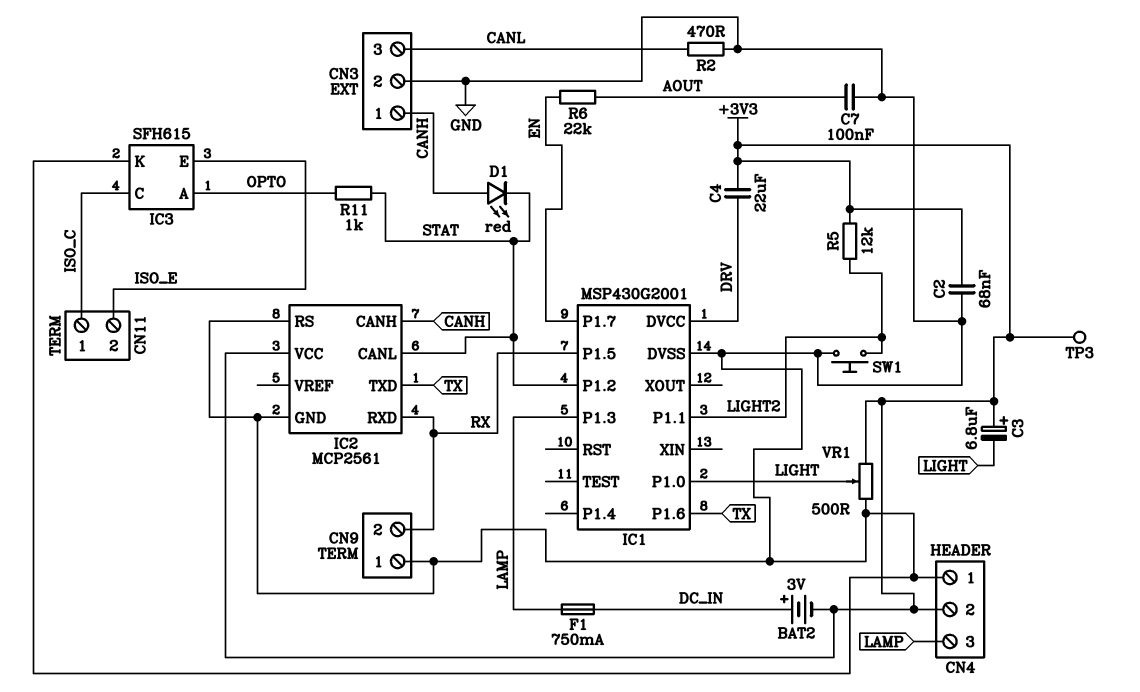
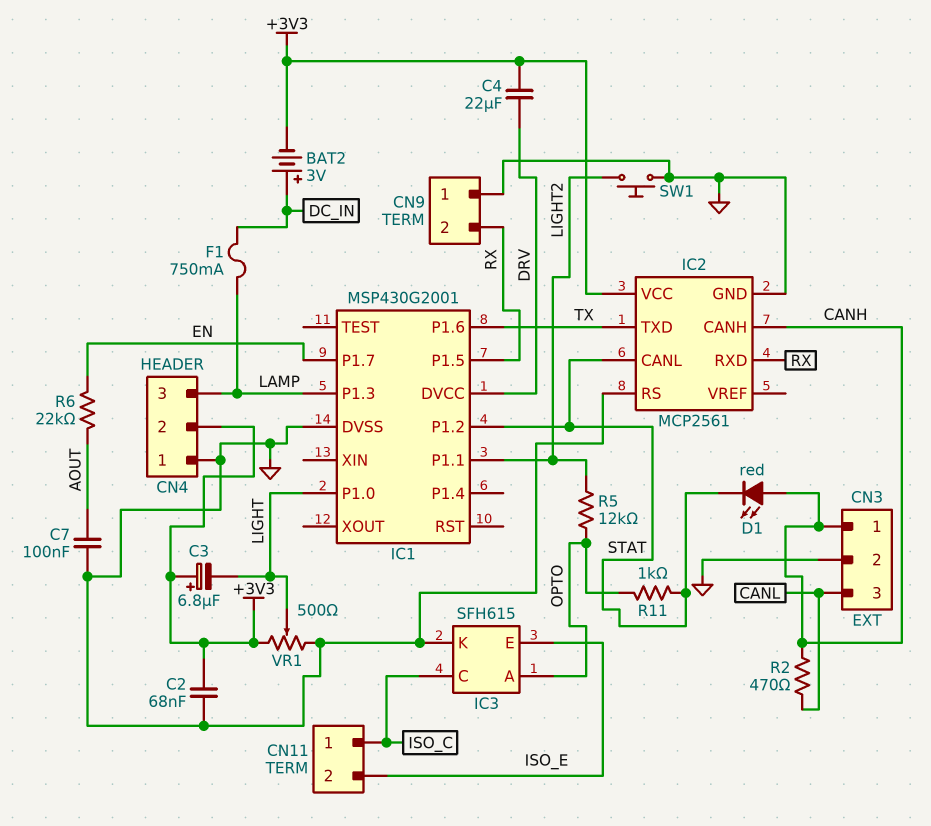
R2: 470 (CANL, GND) -> 470 (CANH, CANL)
R5: 12k (+3V3, LIGHT2) -> 12k (LIGHT2, OPTO)
TP3: test point (+3V3) -> none

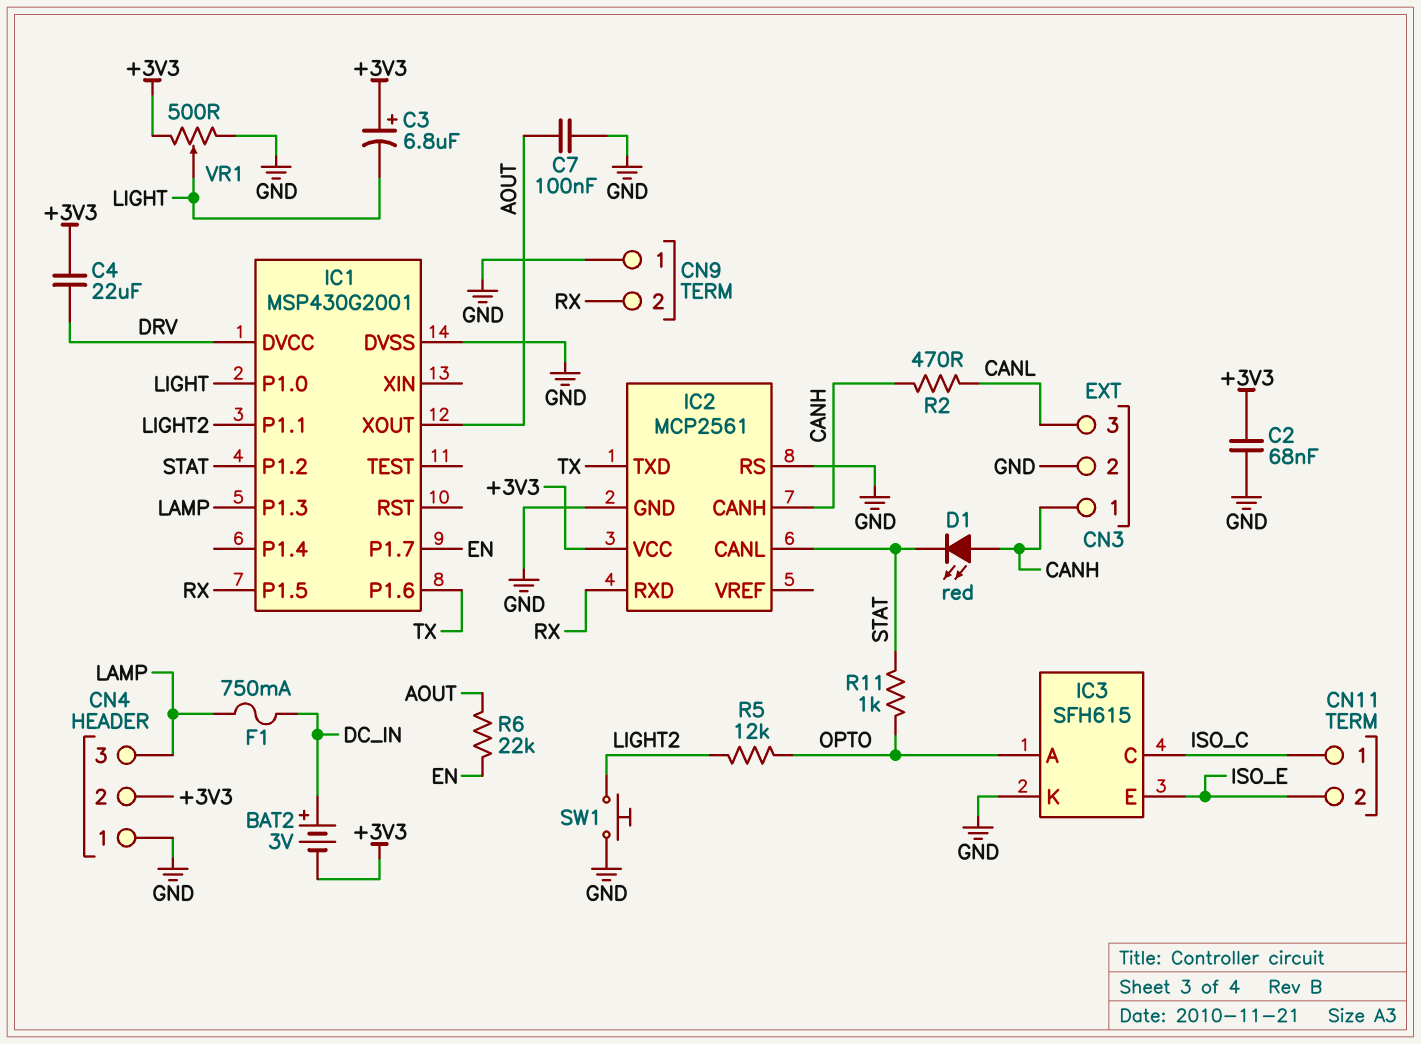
IC1 pin XOUT: none -> AOUT

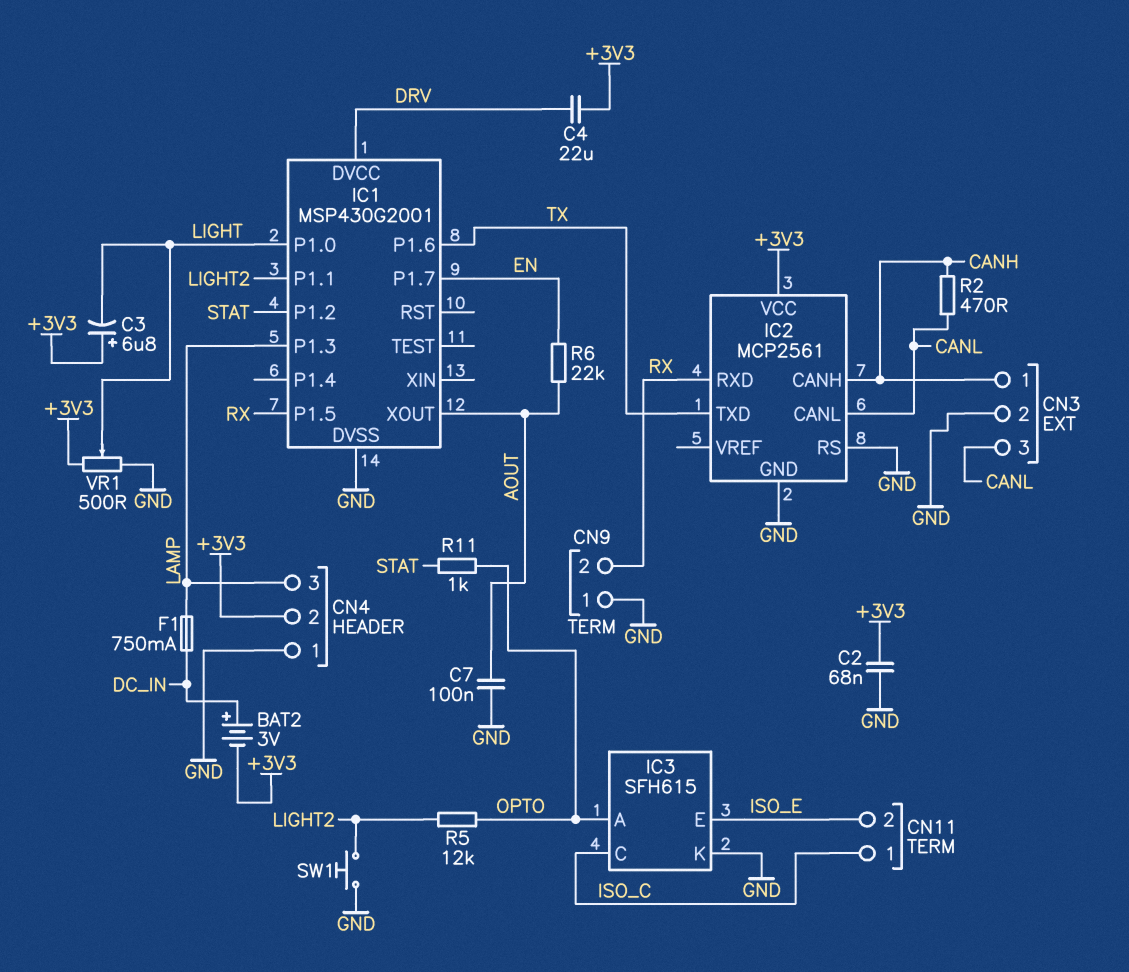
D1: LED red (A CANH, K STAT) -> none
IC2 pin CANL: STAT -> CANL

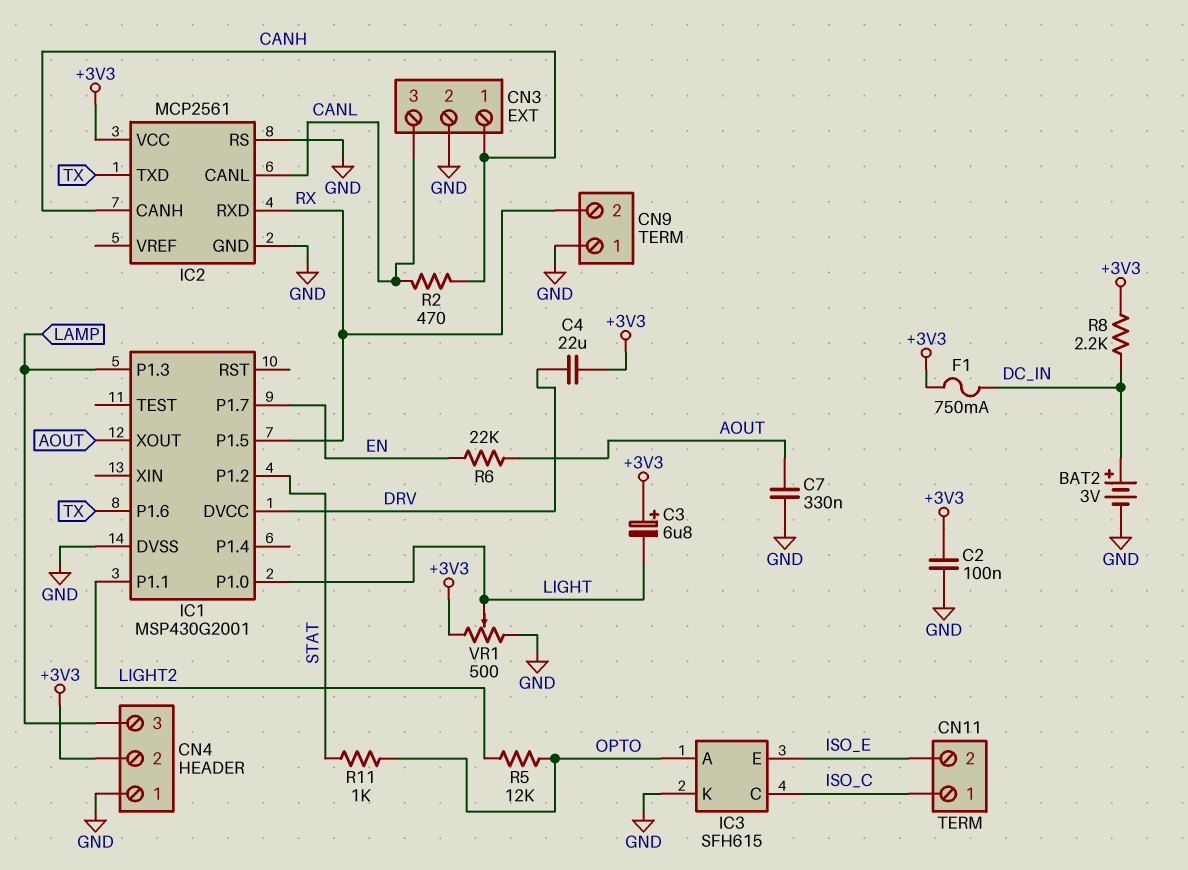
BAT2: 3V (plus DC_IN, minus +3V3) -> 3V (plus DC_IN, minus GND)
C2: 68nF (+3V3, GND) -> 100nF (+3V3, GND)
C7: 100nF (AOUT, GND) -> 330nF (AOUT, GND)
F1: 750mA (DC_IN, LAMP) -> 750mA (+3V3, DC_IN)
R8: none -> 2.2k (+3V3, DC_IN)
SW1: button (GND, LIGHT2) -> none

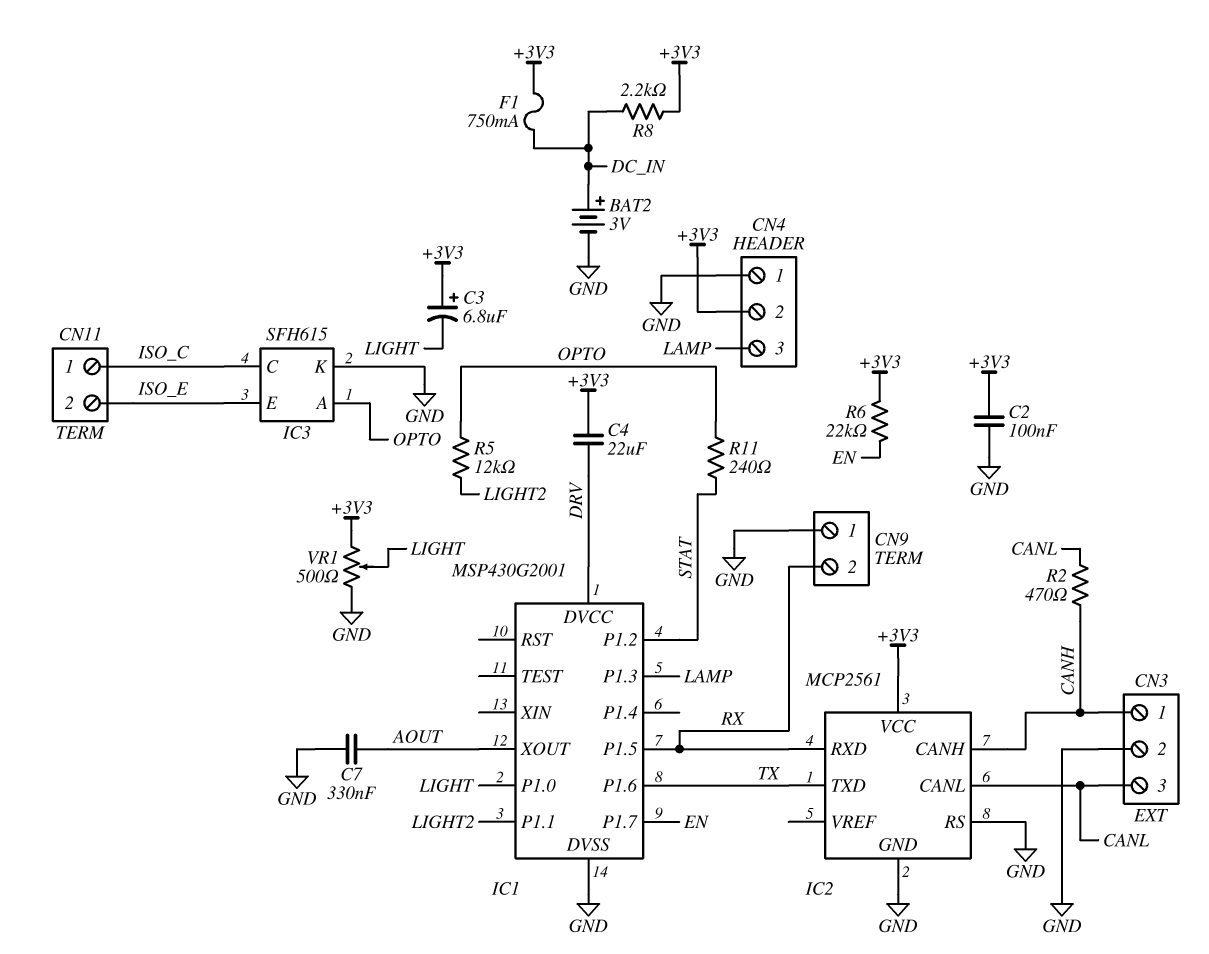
R6: 22k (AOUT, EN) -> 22k (+3V3, EN)
R11: 1k (OPTO, STAT) -> 240 (OPTO, STAT)

